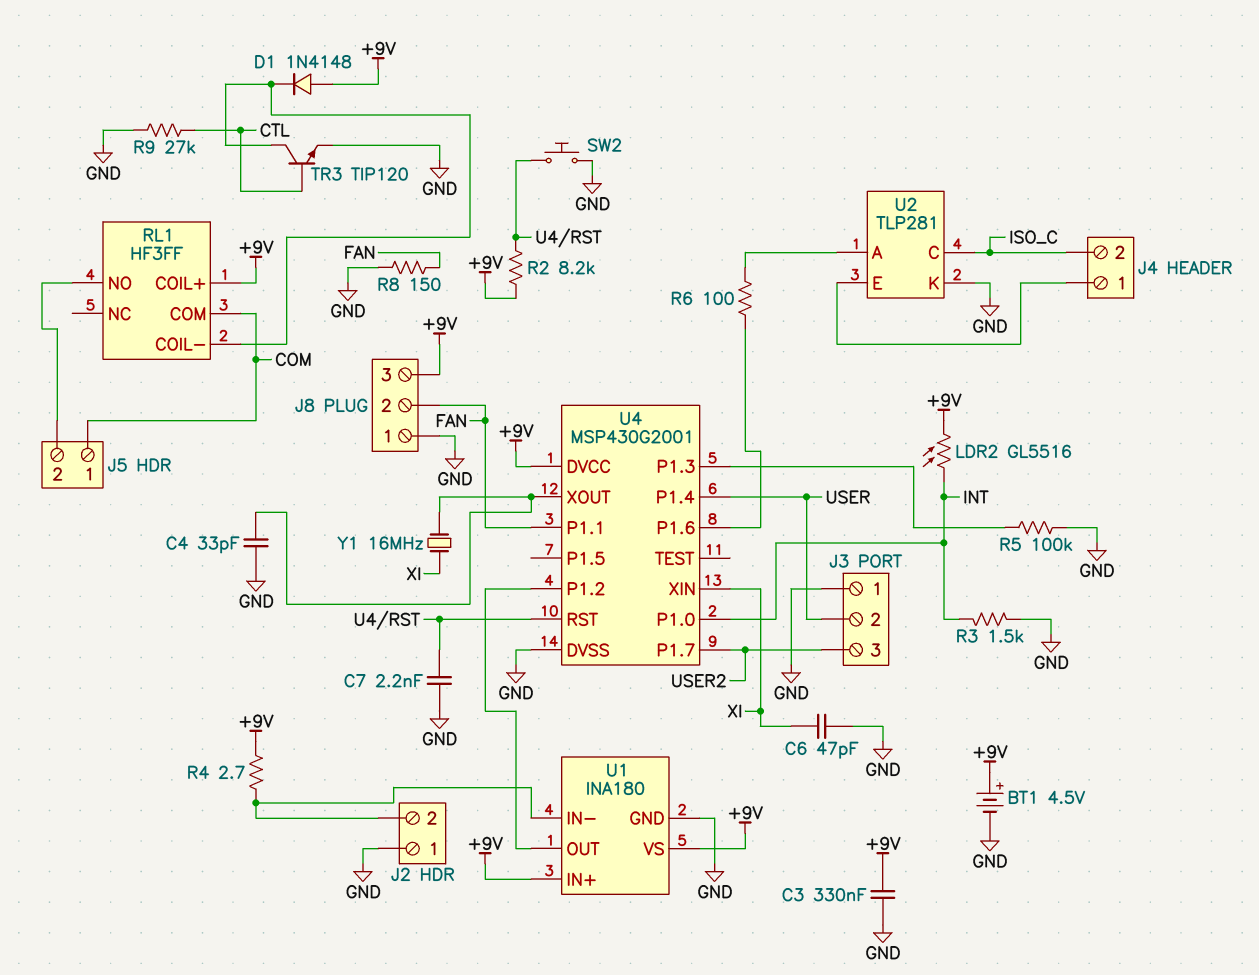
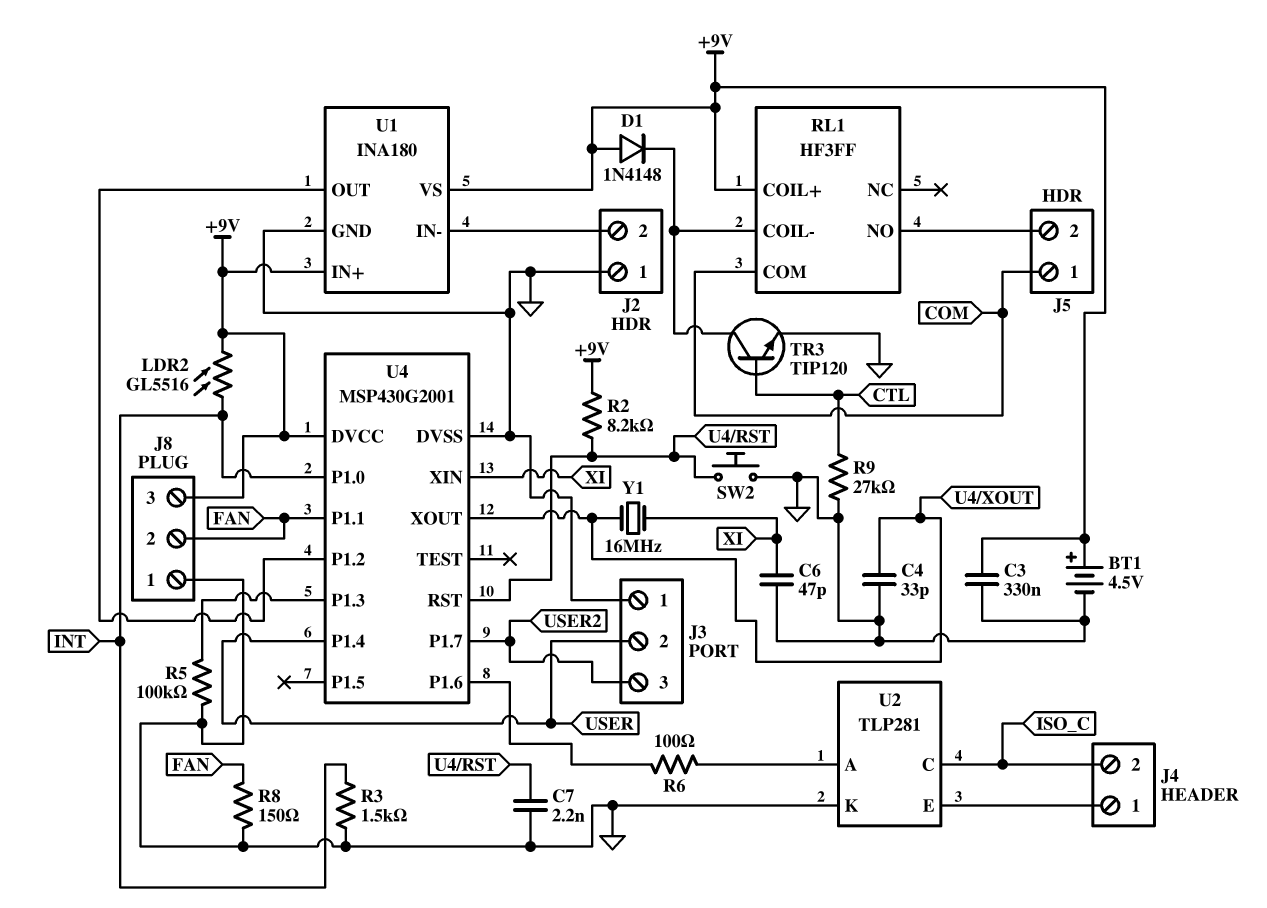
R4: 2.7 (+9V, J2/2) -> none

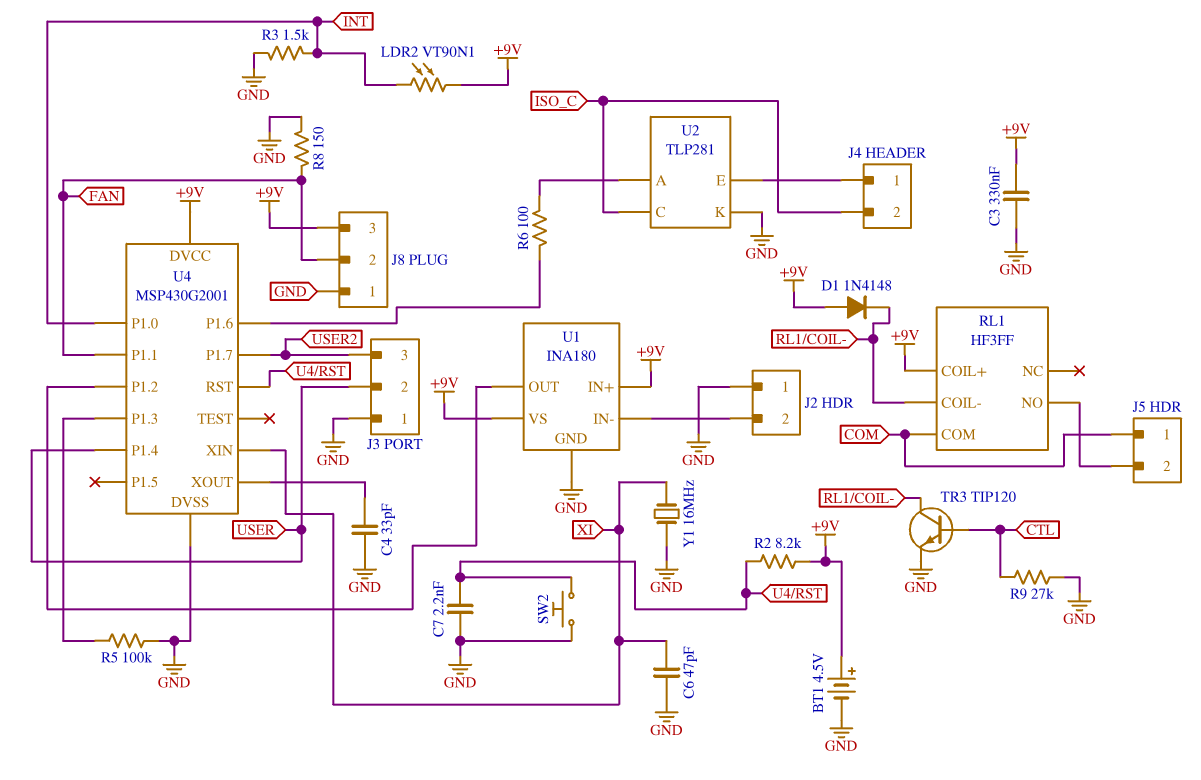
LDR2: GL5516 (+9V, INT) -> VT90N1 (+9V, INT)
Y1: 16MHz (U4/XOUT, XI) -> 16MHz (GND, XI)

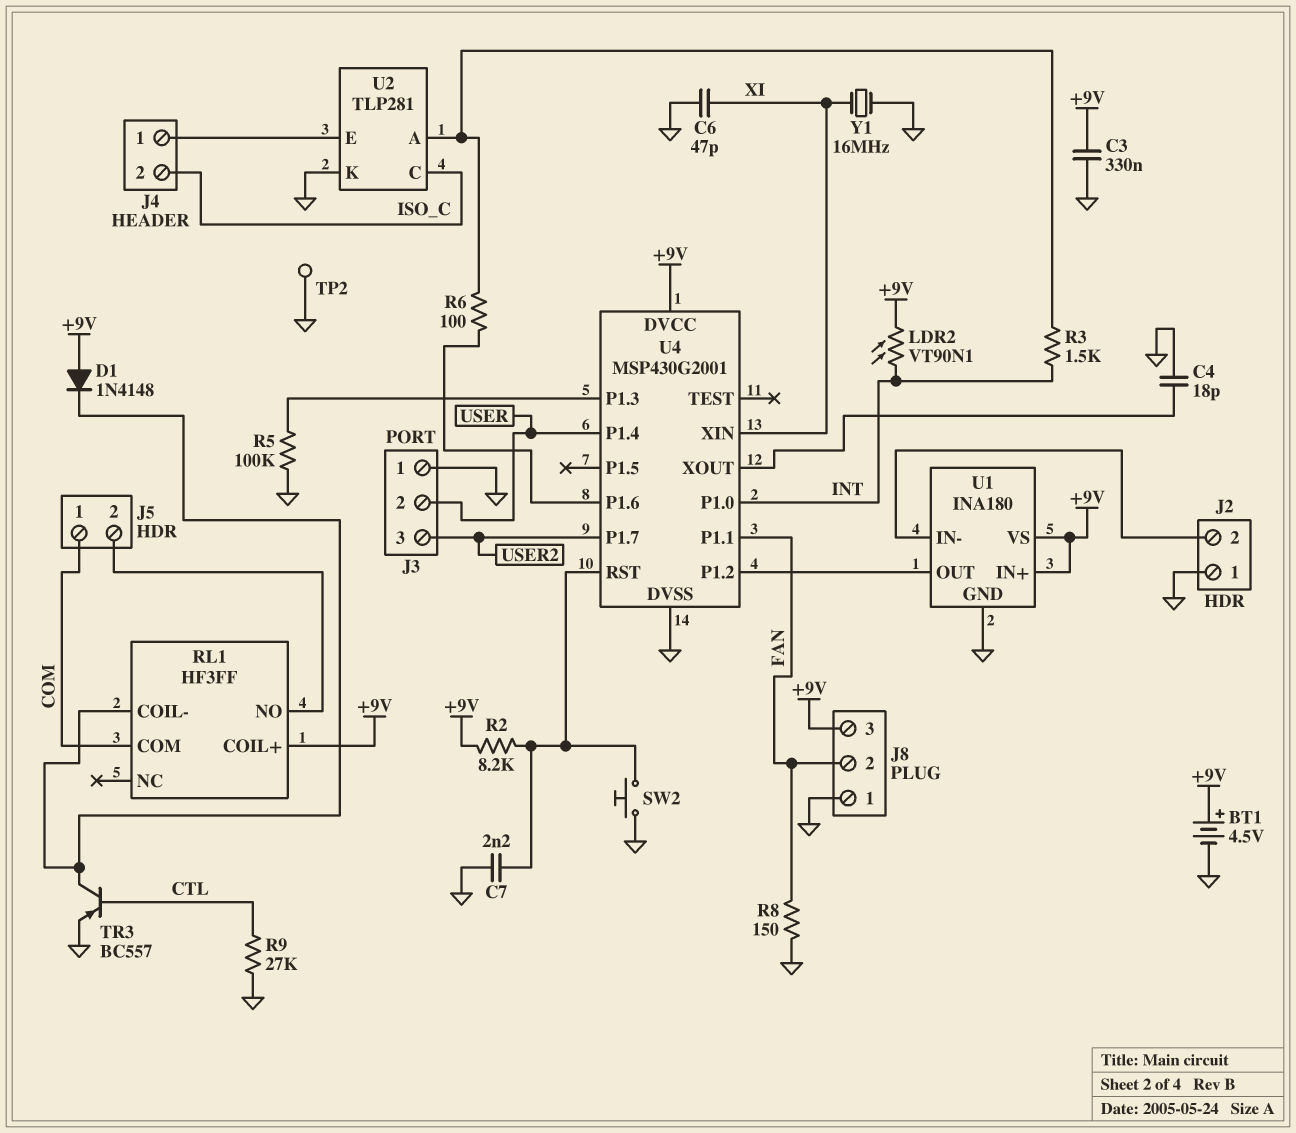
C4: 33pF (GND, U4/XOUT) -> 18pF (GND, U4/XOUT)
R3: 1.5k (GND, INT) -> 1.5k (INT, U2/A)
TP2: none -> test point (GND)
TR3: NPN TIP120 (B CTL, C RL1/COIL-, E GND) -> PNP BC557 (B CTL, C RL1/COIL-, E GND)

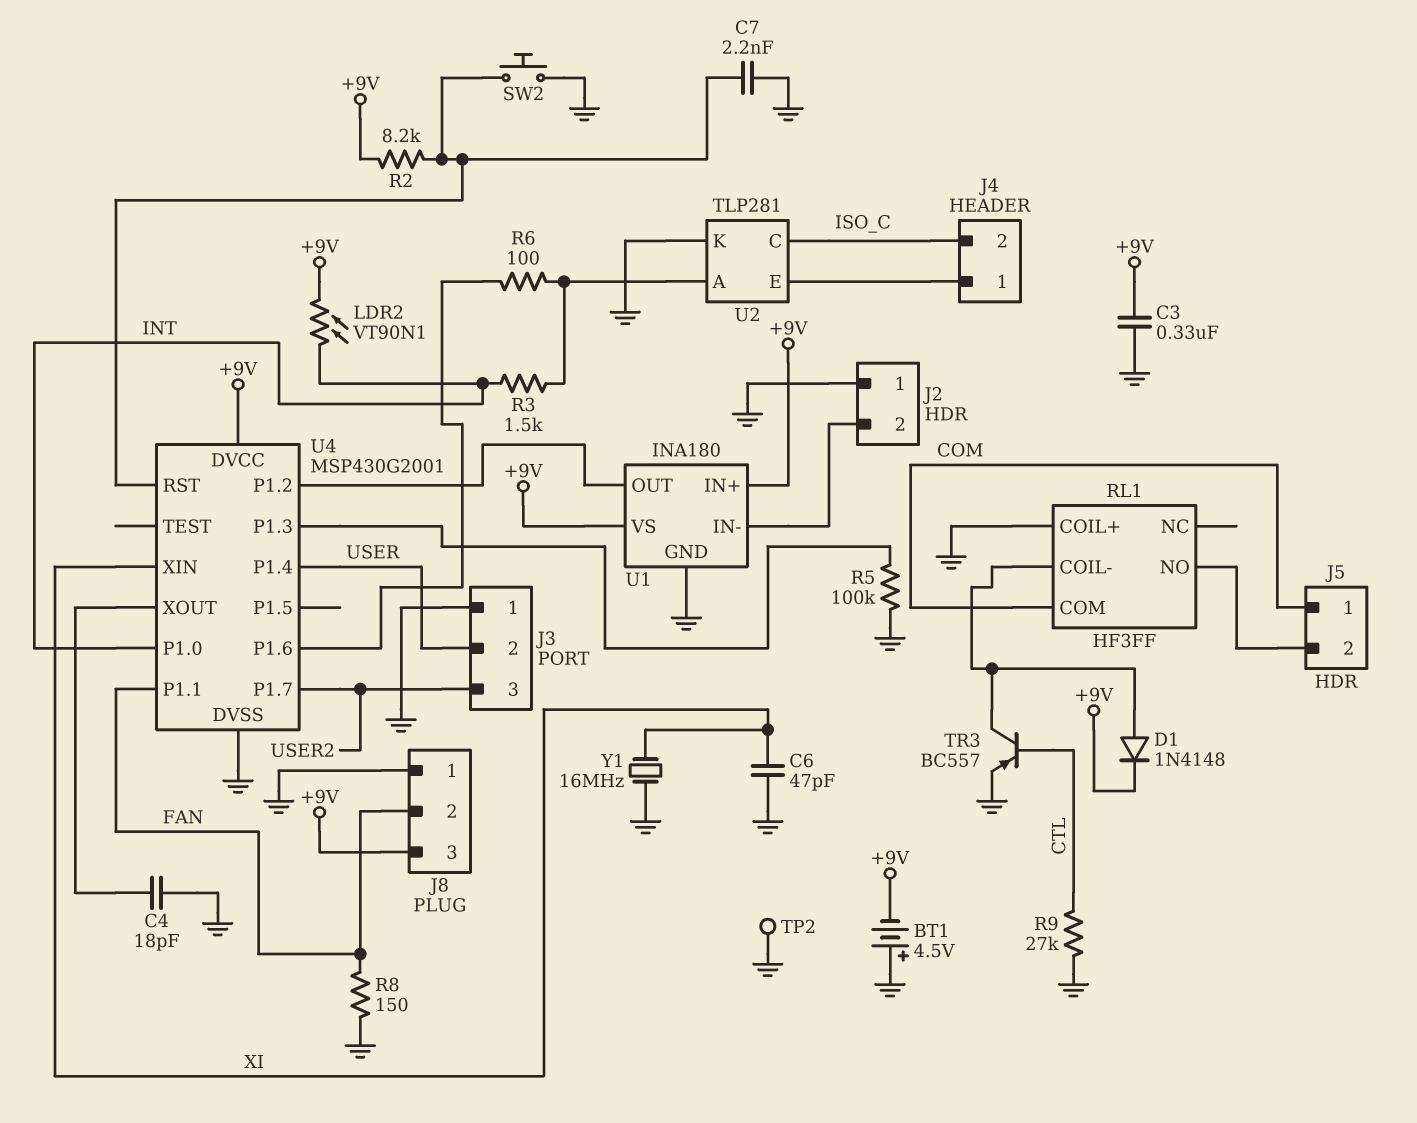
BT1: 4.5V (plus +9V, minus GND) -> 4.5V (plus GND, minus +9V)
D1: diode 1N4148 (A +9V, K RL1/COIL-) -> diode 1N4148 (A RL1/COIL-, K +9V)
RL1 pin COIL+: +9V -> GND

